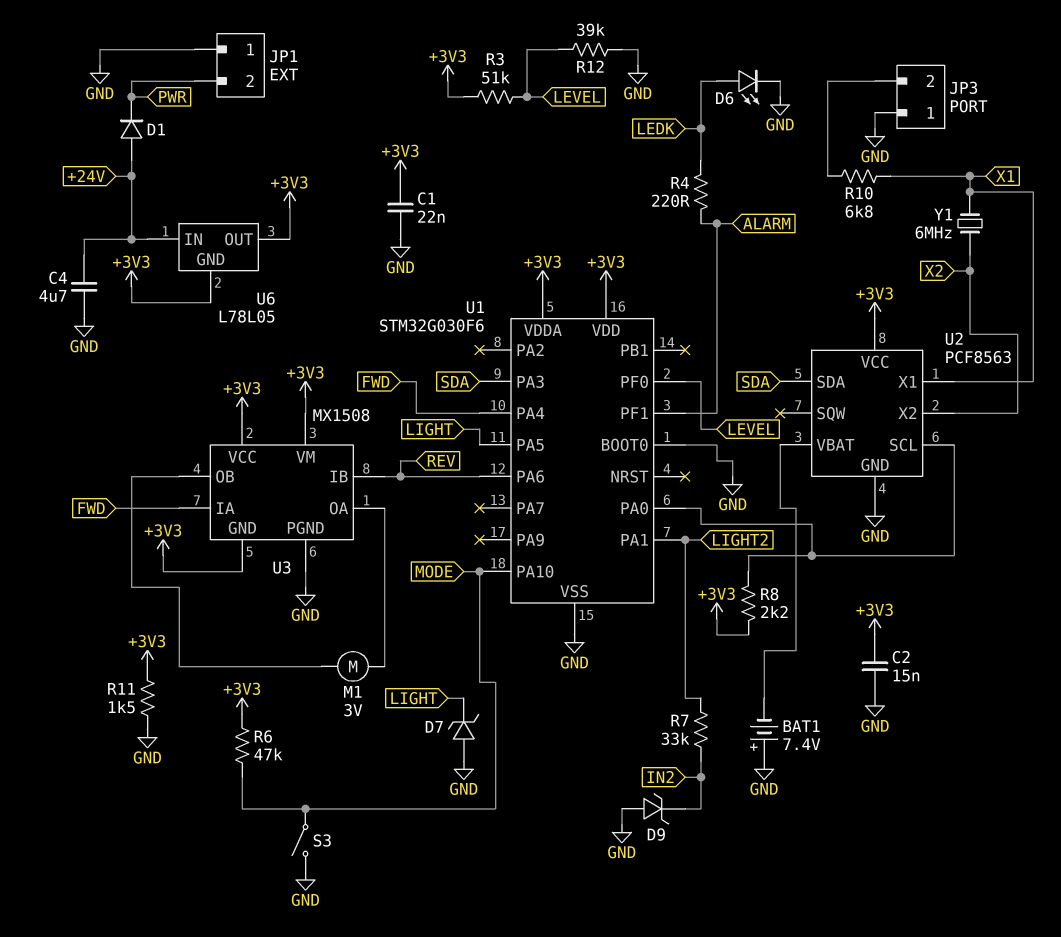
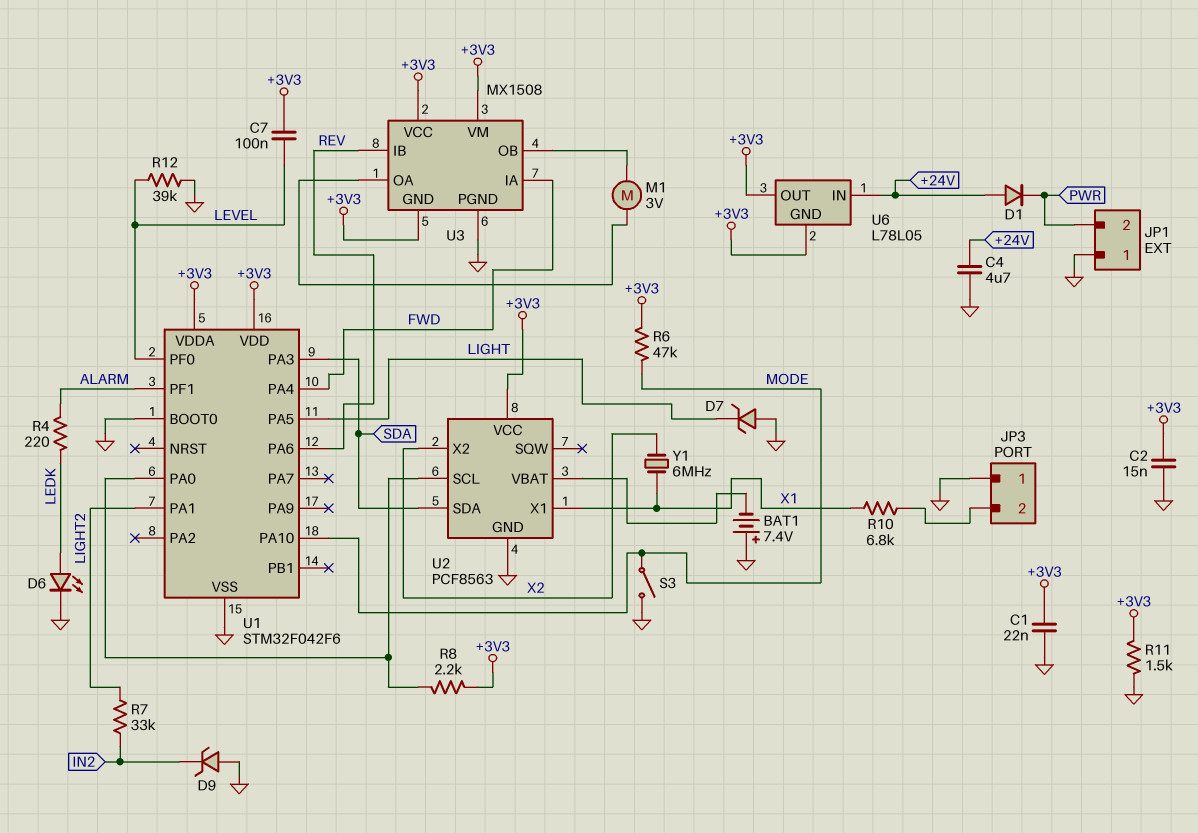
C7: none -> 100nF (+3V3, LEVEL)
R3: 51k (+3V3, LEVEL) -> none
U1: STM32G030F6 -> STM32F042F6

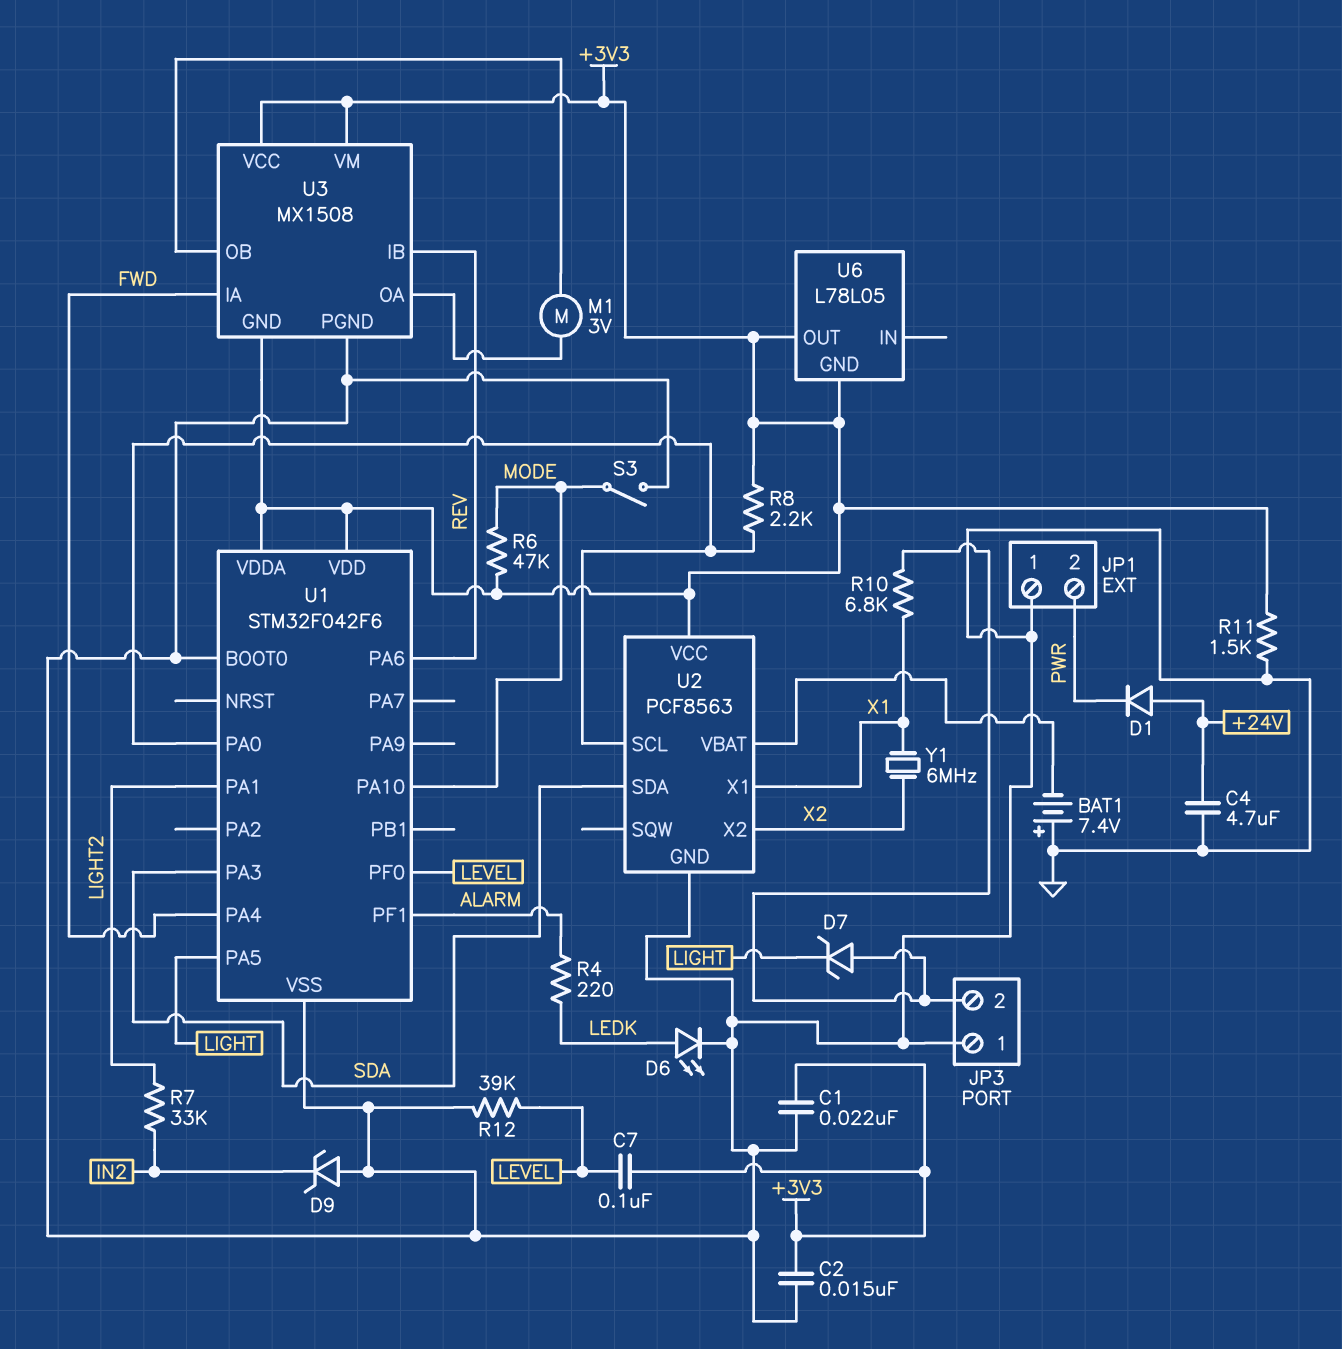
D7: zener (A GND, K LIGHT) -> zener (A JP3/2, K LIGHT)
U6 pin IN: +24V -> none

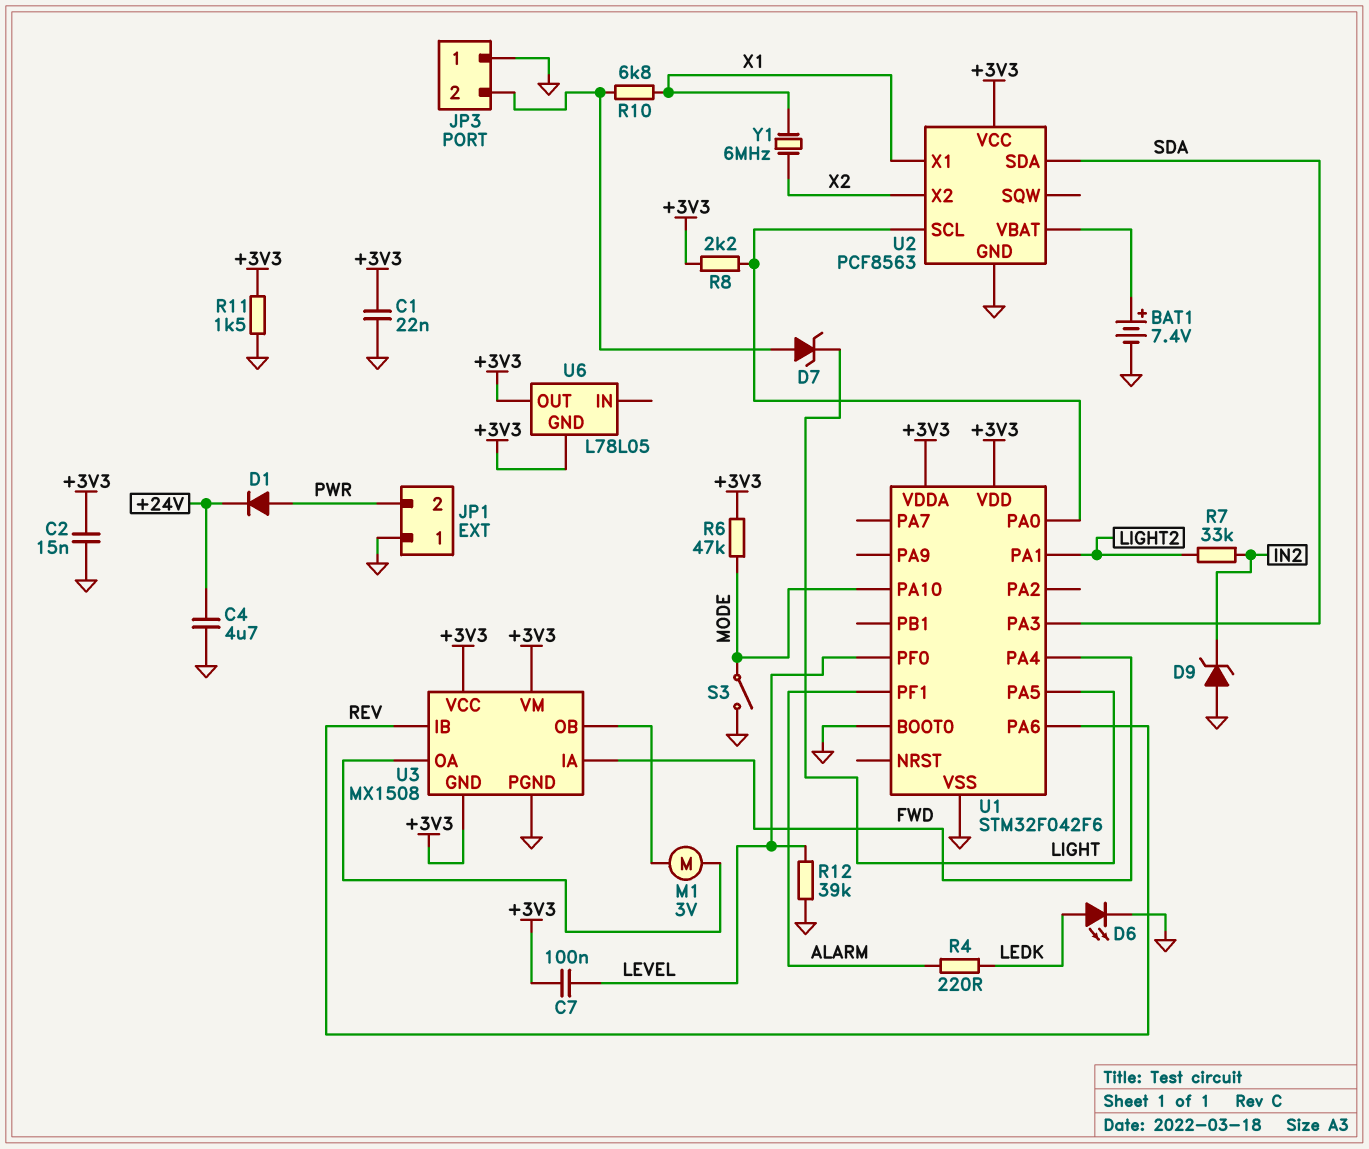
BAT1: 7.4V (plus GND, minus U2/VBAT) -> 7.4V (plus U2/VBAT, minus GND)
D1: diode (A +24V, K PWR) -> diode (A PWR, K +24V)

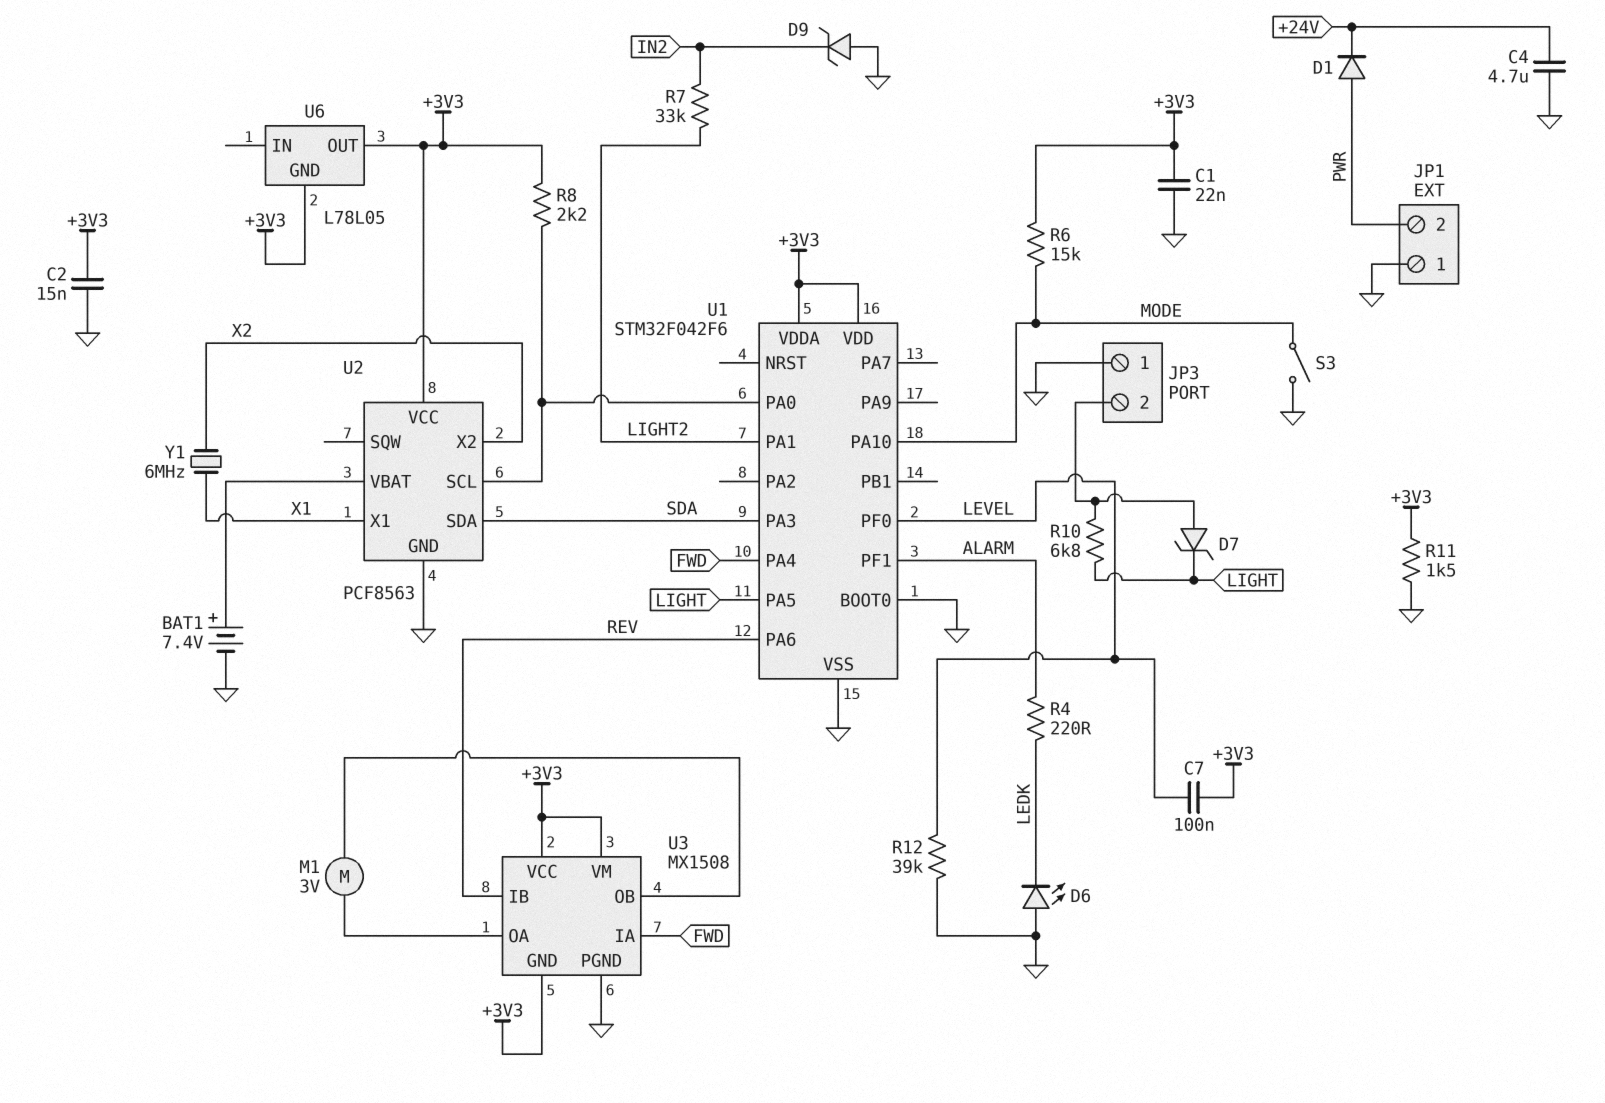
D6: LED (A LEDK, K GND) -> LED (A GND, K LEDK)
R6: 47k (+3V3, MODE) -> 15k (+3V3, MODE)
R10: 6.8k (JP3/2, X1) -> 6.8k (JP3/2, LIGHT)

